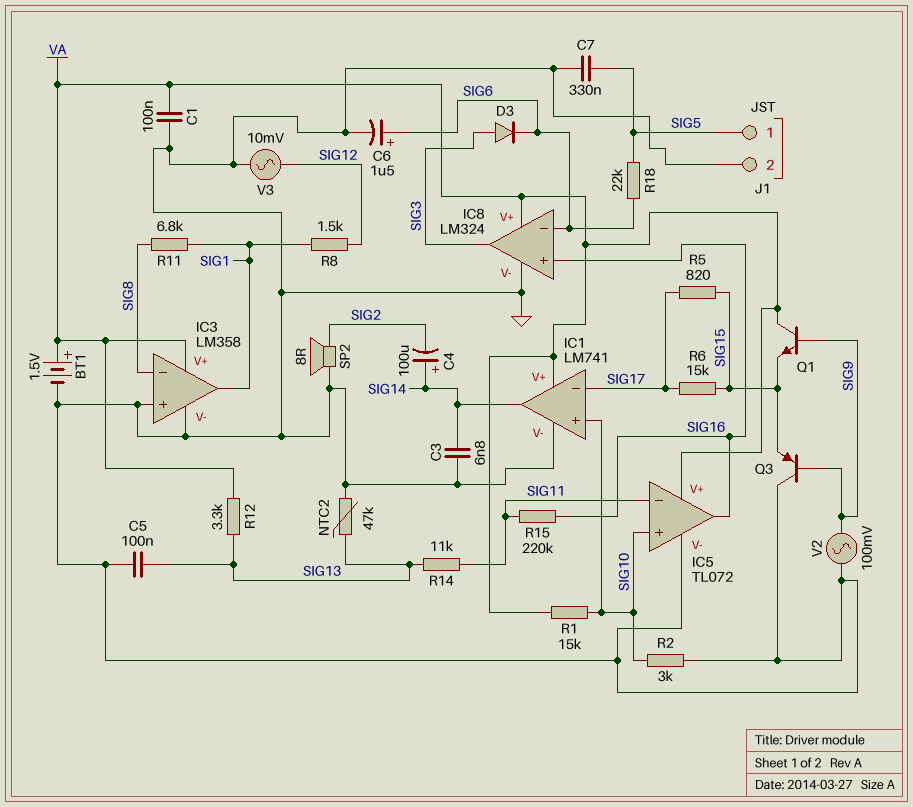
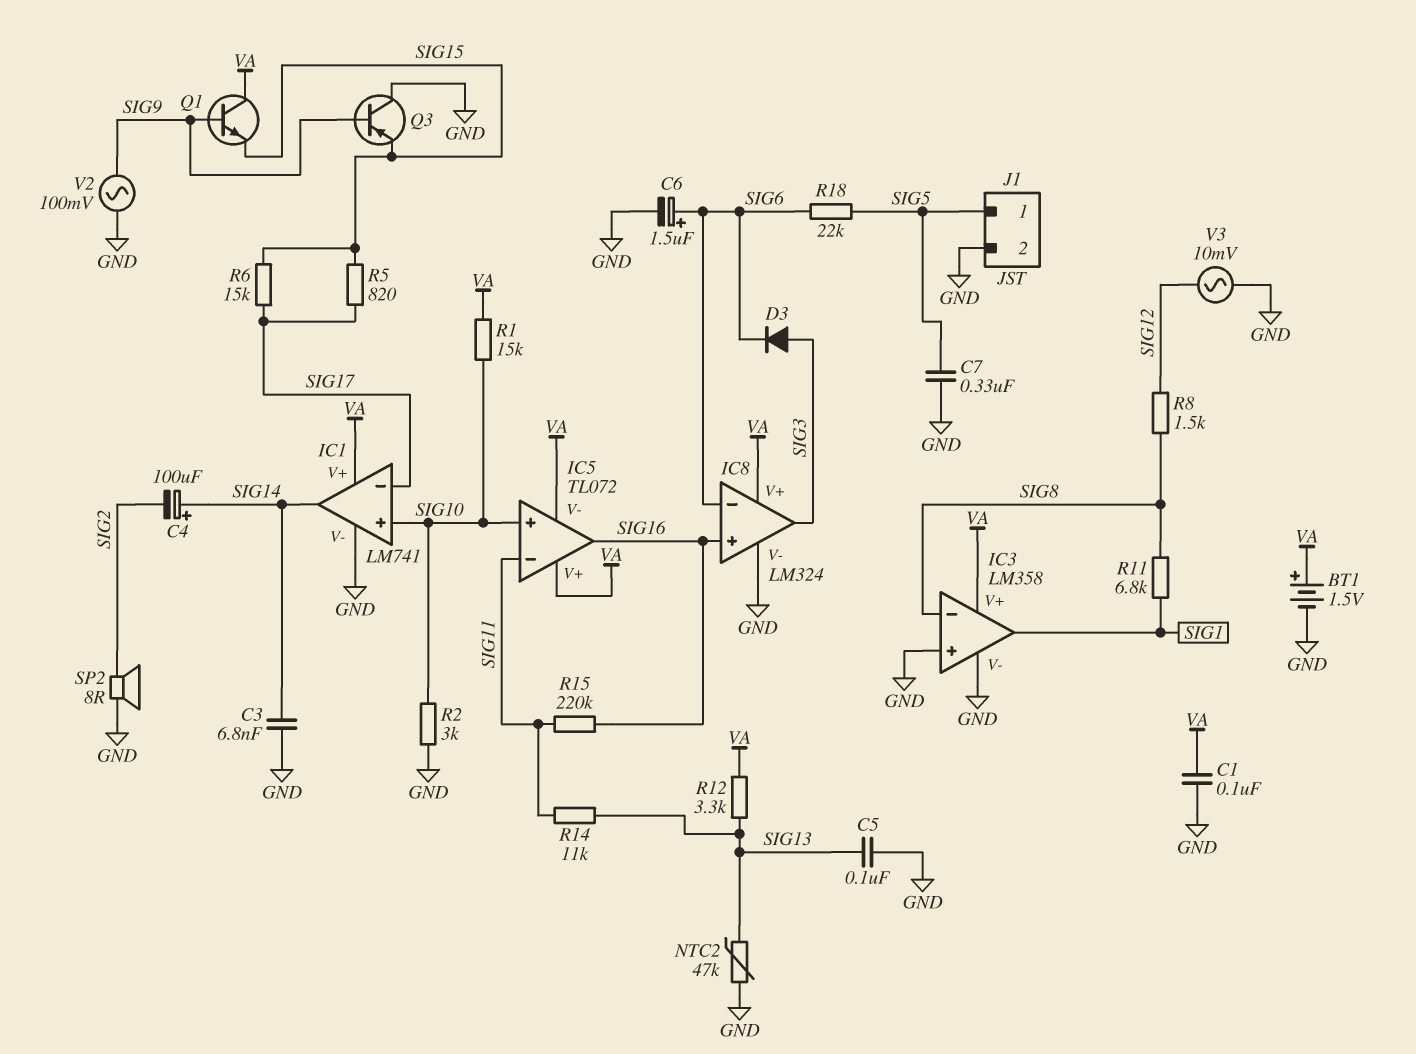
IC5 pin V-: GND -> VA
R8: 1.5k (SIG1, SIG12) -> 1.5k (SIG8, SIG12)

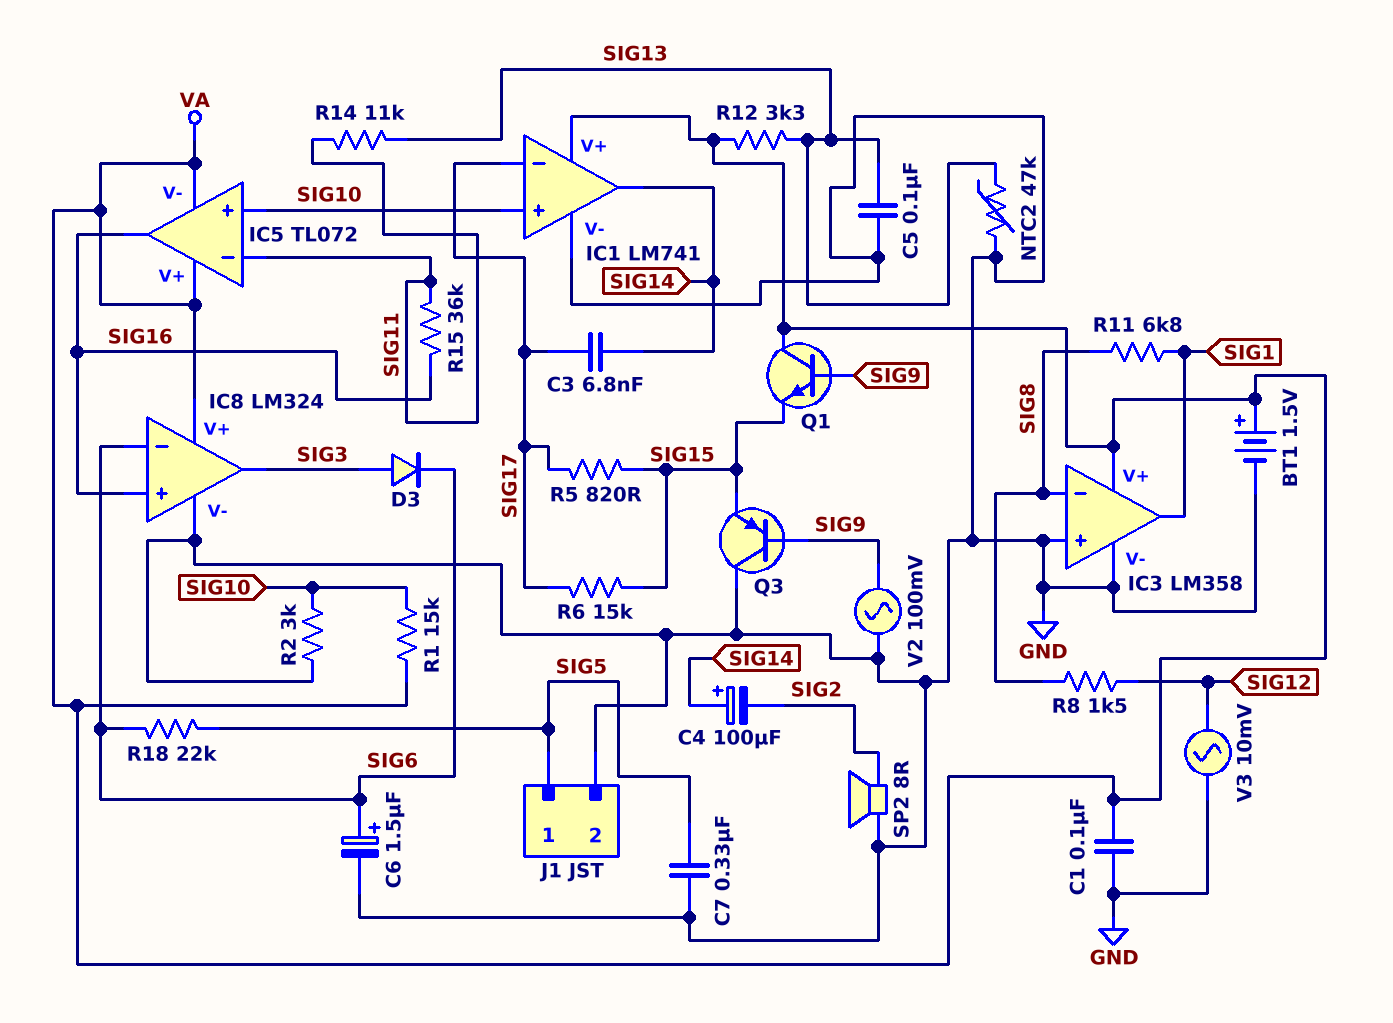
C3: 6.8nF (GND, SIG14) -> 6.8nF (SIG14, SIG17)
R15: 220k (SIG11, SIG16) -> 36k (SIG11, SIG16)

